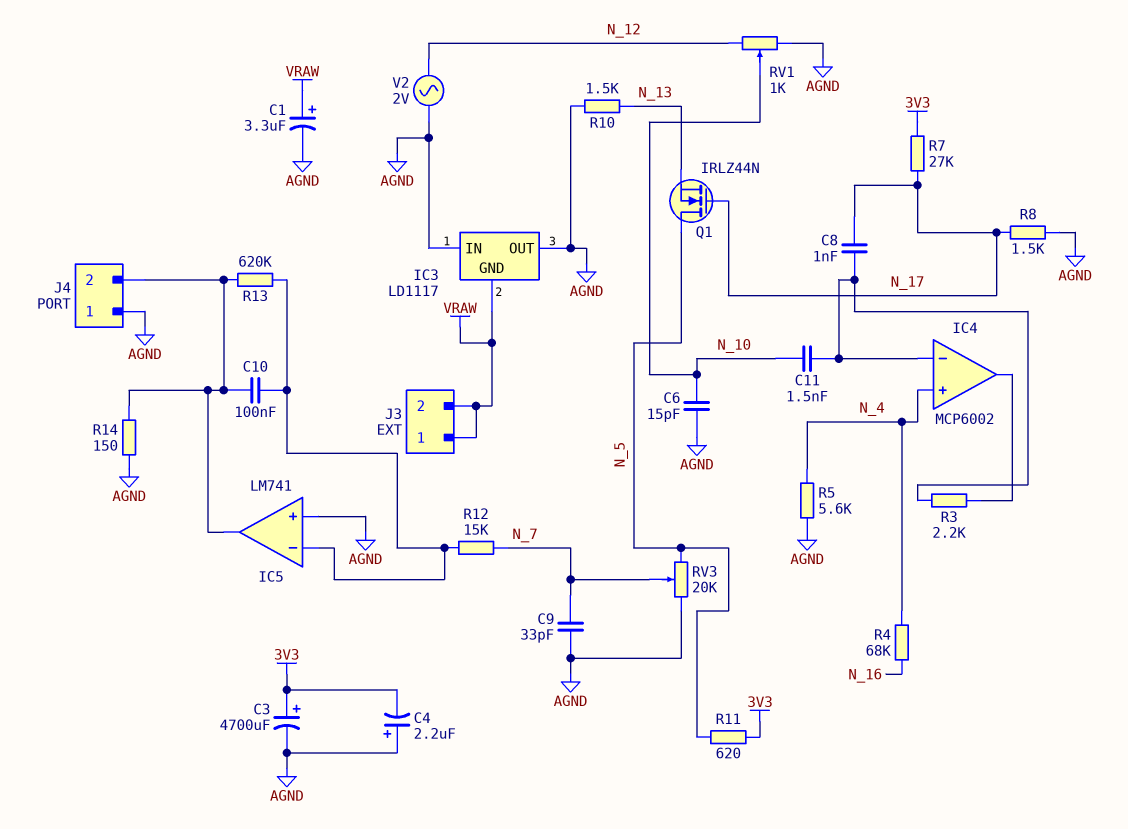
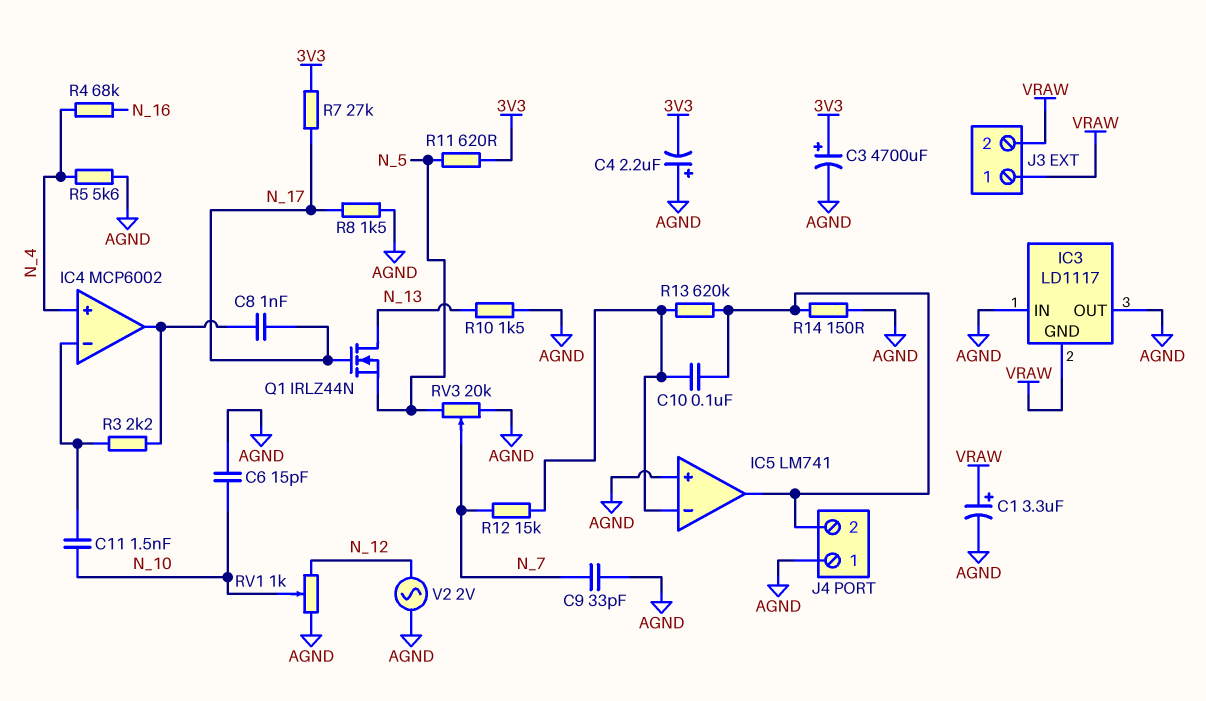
C8: 1nF (IC4/in-, N_17) -> 1nF (IC4/out, N_17)
Q1: NMOS IRLZ44N (G N_17, D N_5, S N_13) -> NMOS IRLZ44N (G N_17, D N_13, S N_5)

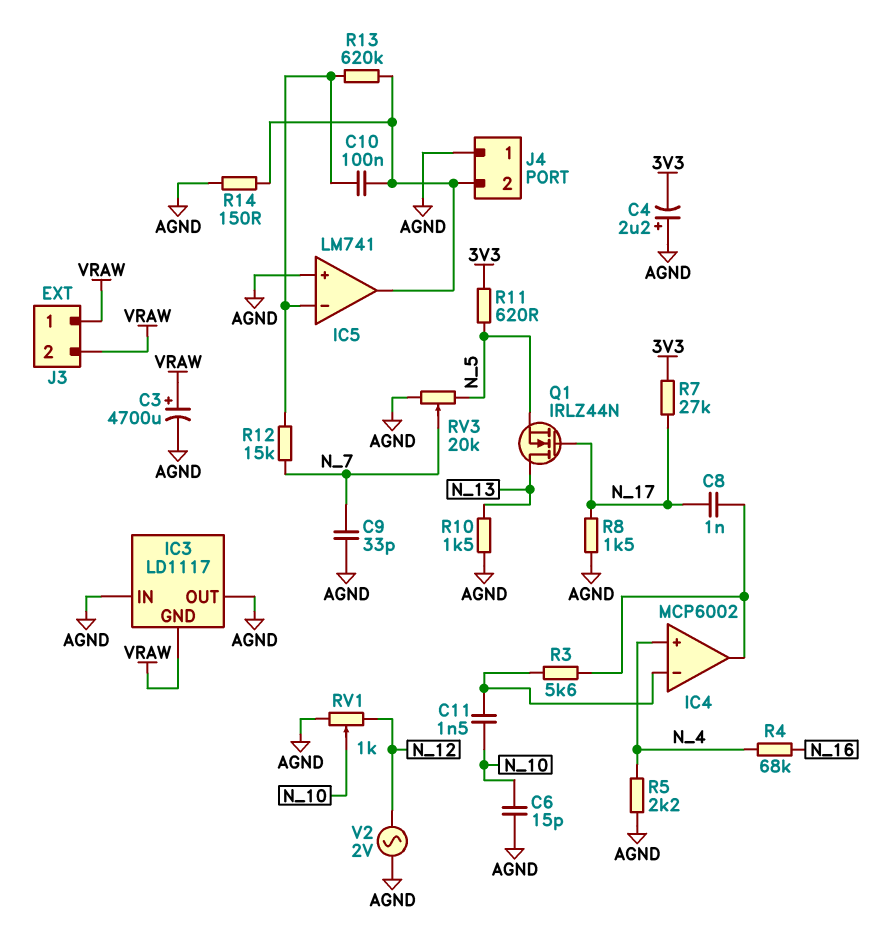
C1: 3.3uF (plus VRAW, minus AGND) -> none
C3: 4700uF (plus 3V3, minus AGND) -> 4700uF (plus VRAW, minus AGND)
R3: 2.2k (IC4/in-, IC4/out) -> 5.6k (IC4/in-, IC4/out)
R5: 5.6k (AGND, N_4) -> 2.2k (AGND, N_4)

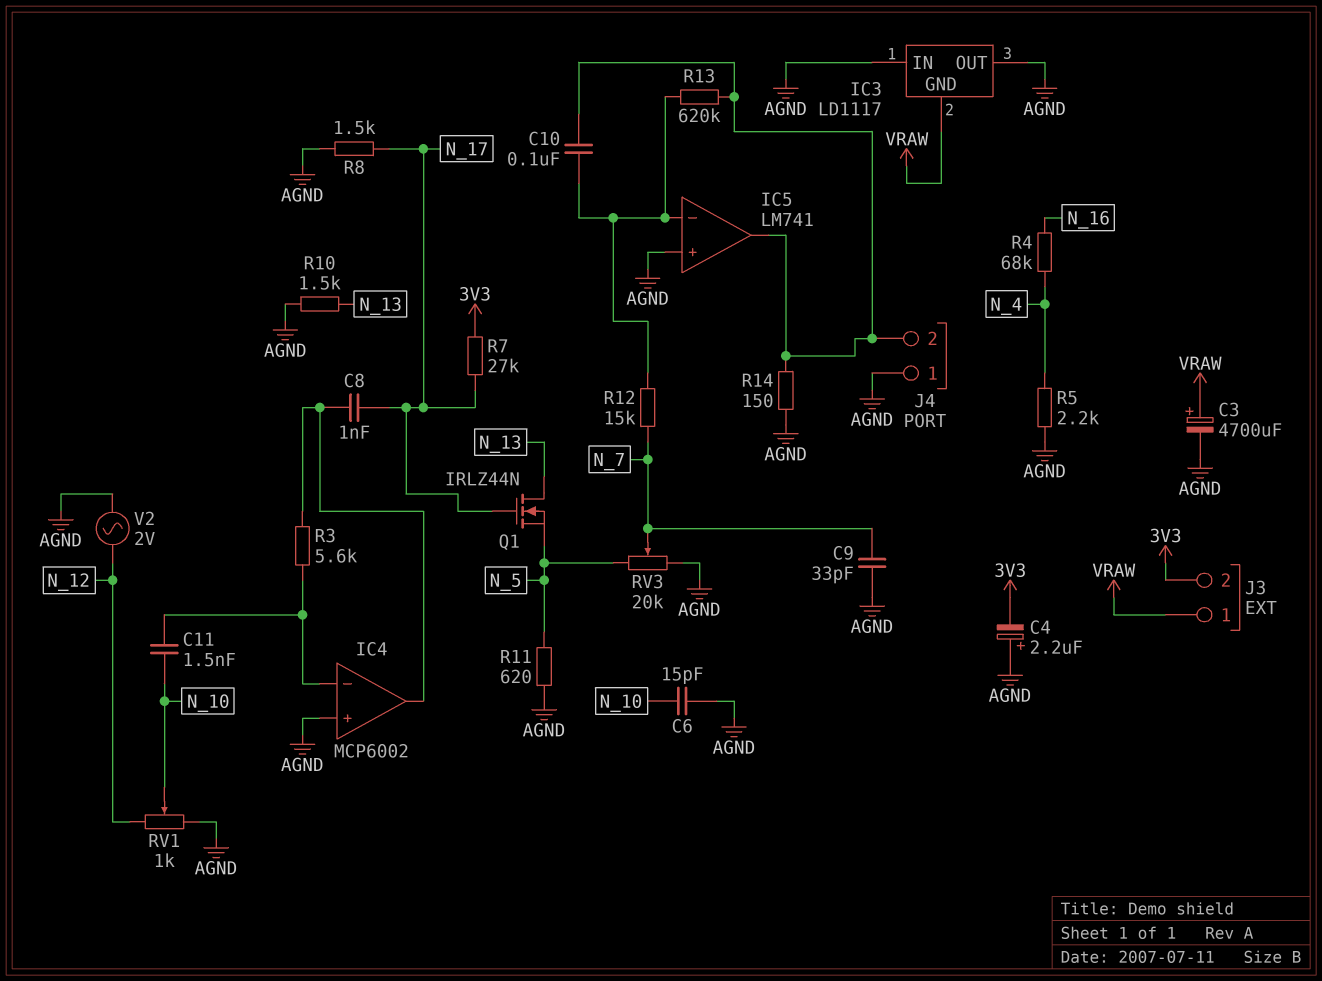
IC4 pin in+: N_4 -> AGND
J3 pin 2: VRAW -> 3V3
R11: 620 (3V3, N_5) -> 620 (AGND, N_5)

